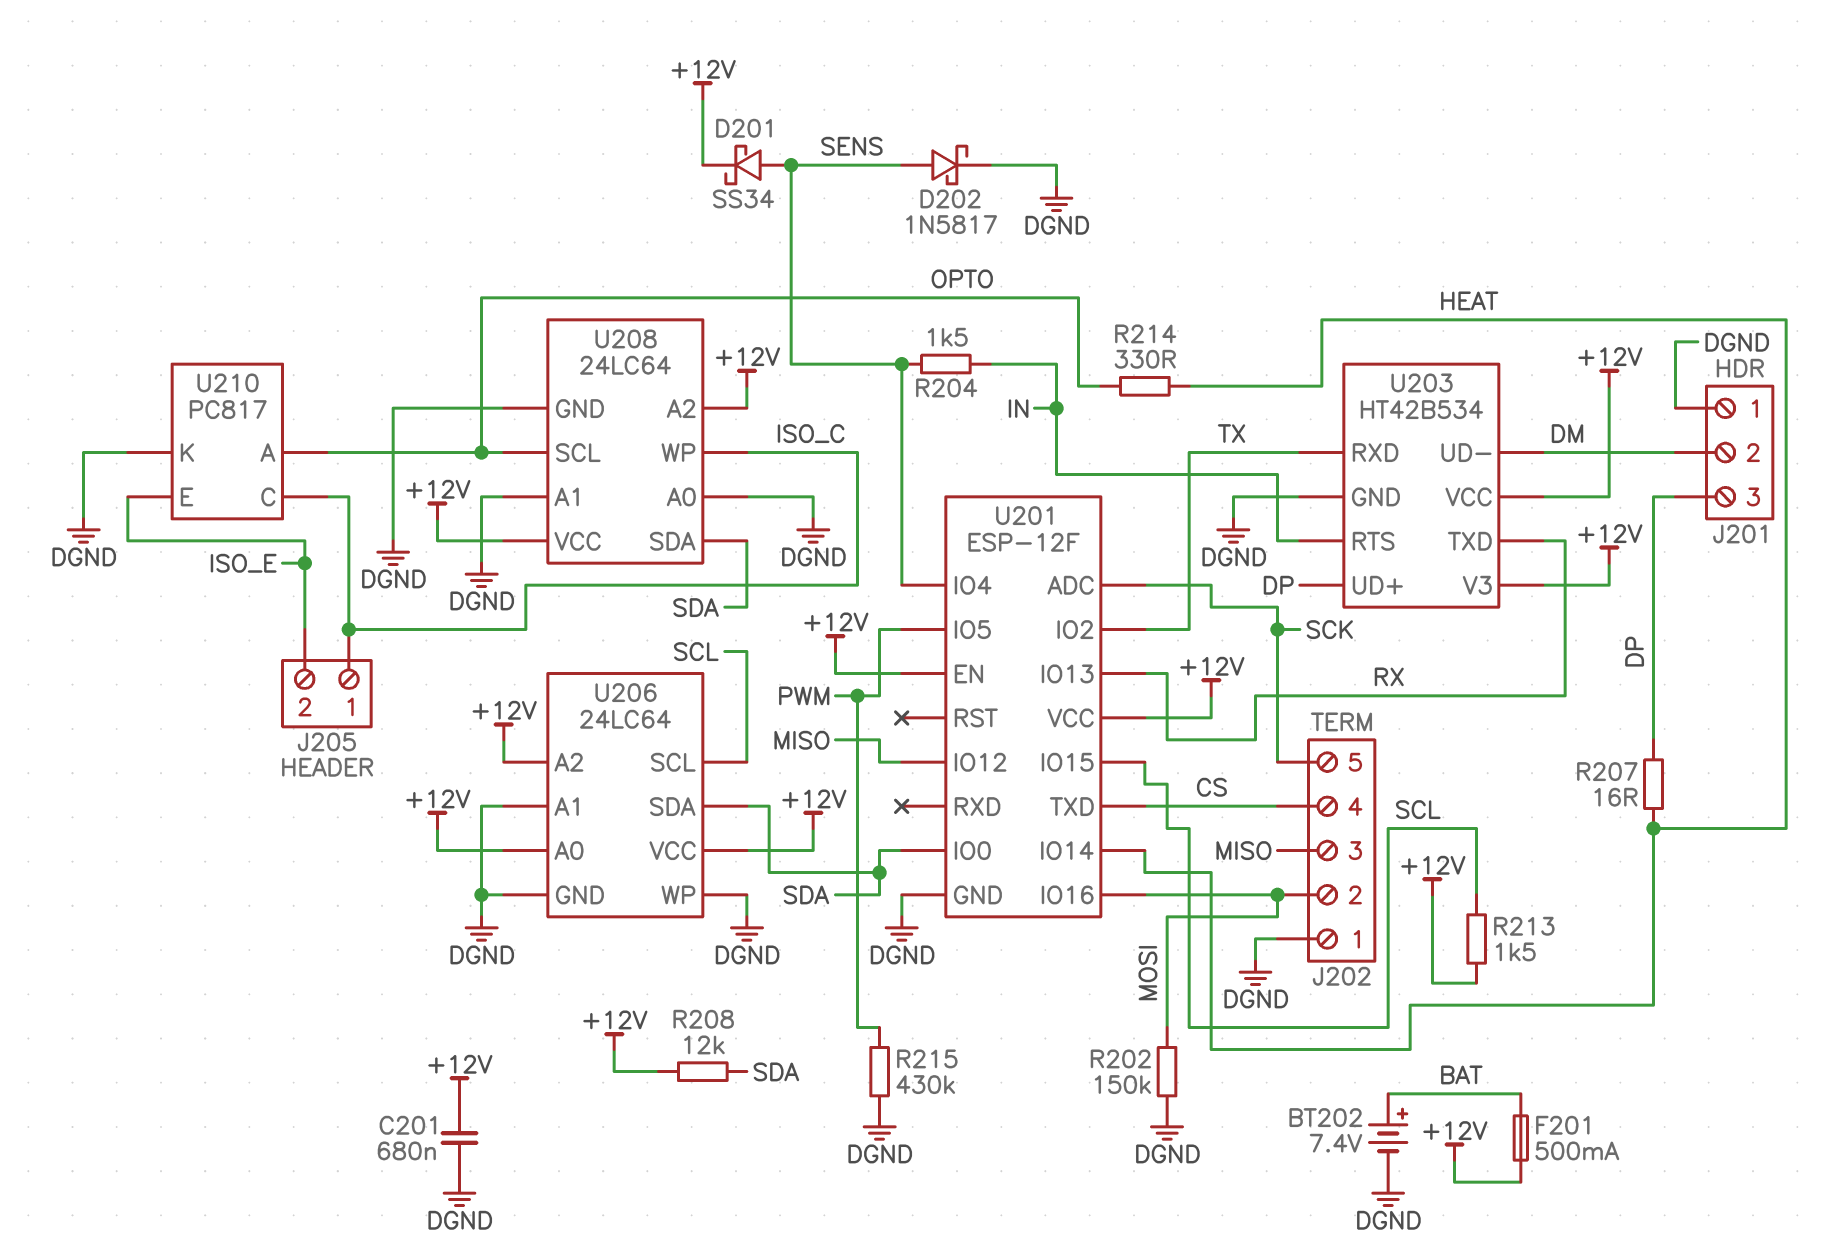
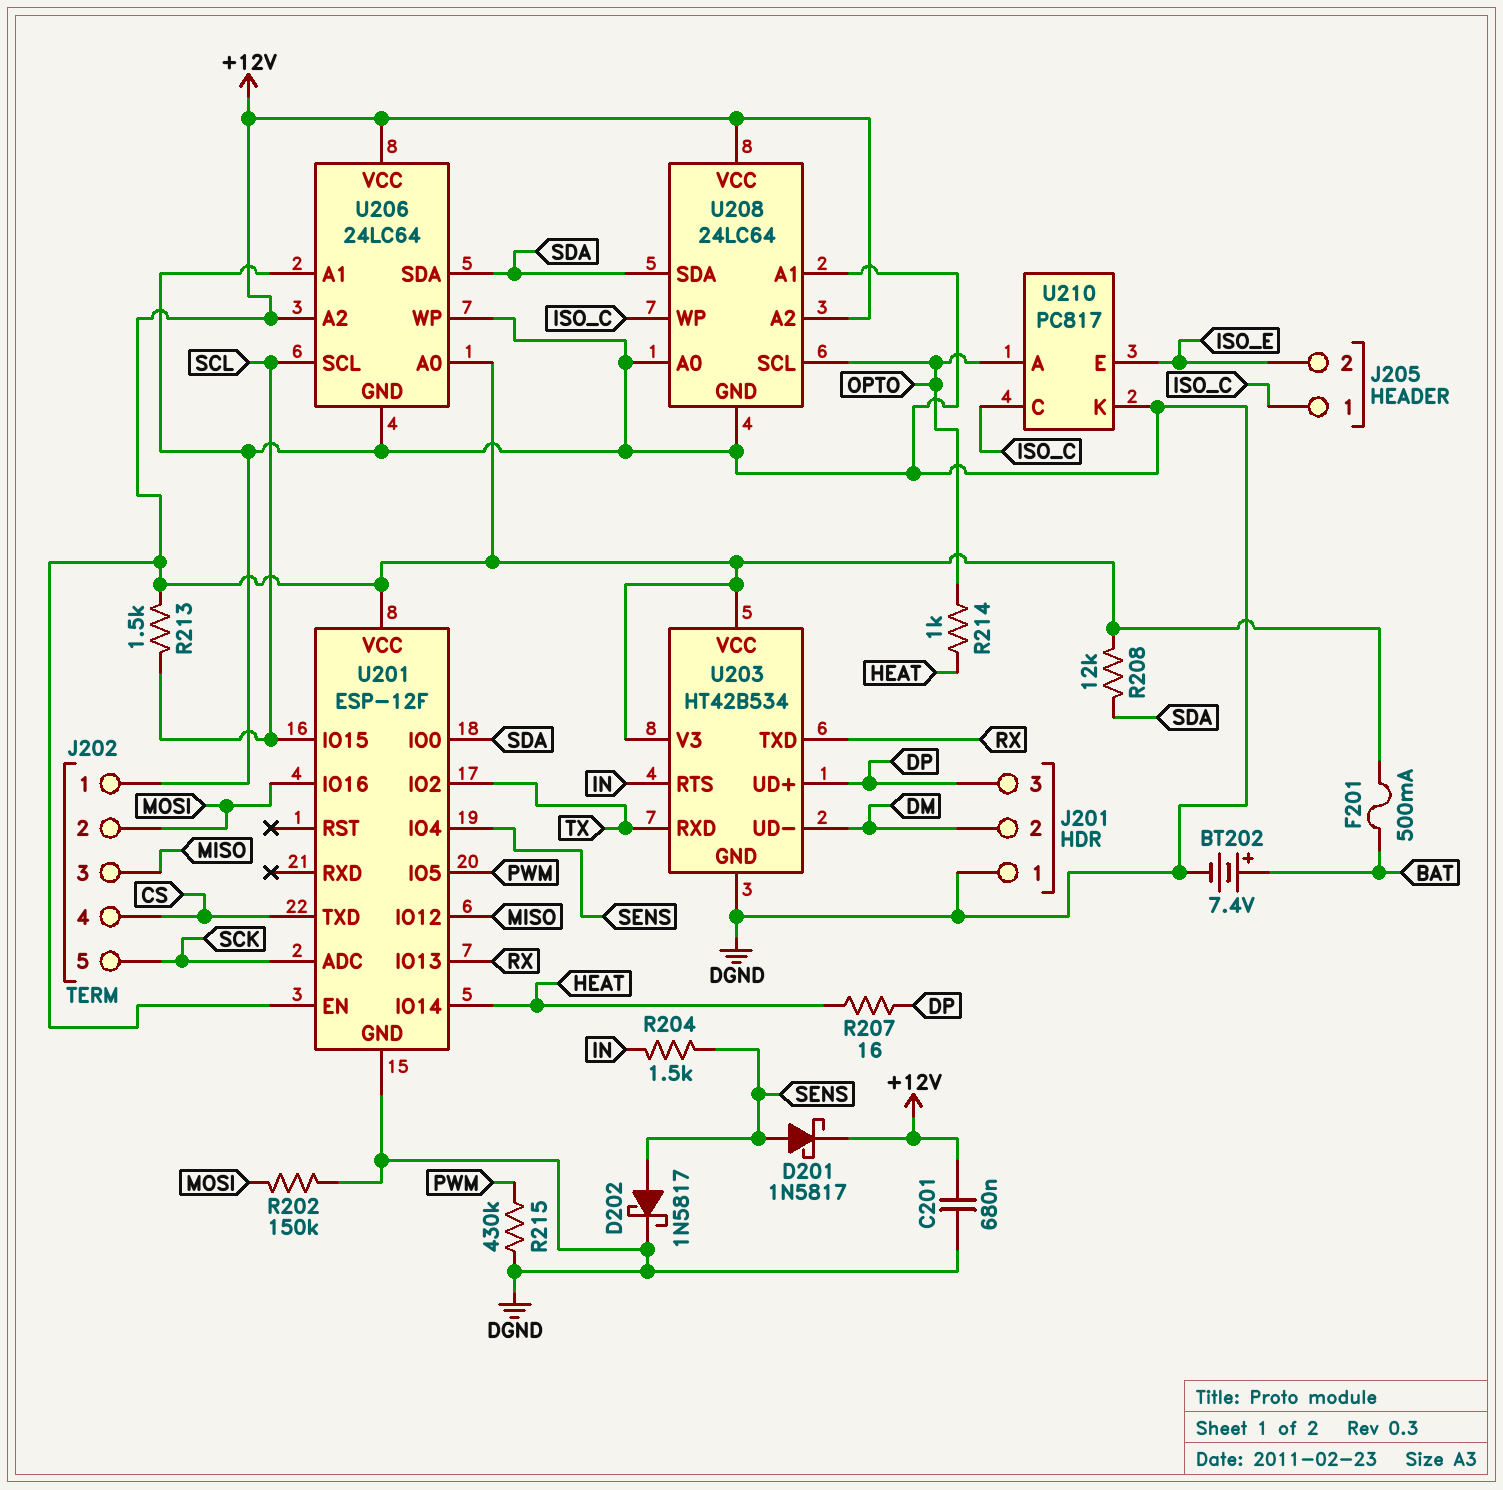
D201: schottky SS34 (A SENS, K +12V) -> schottky 1N5817 (A SENS, K +12V)
R214: 330 (HEAT, OPTO) -> 1k (HEAT, OPTO)

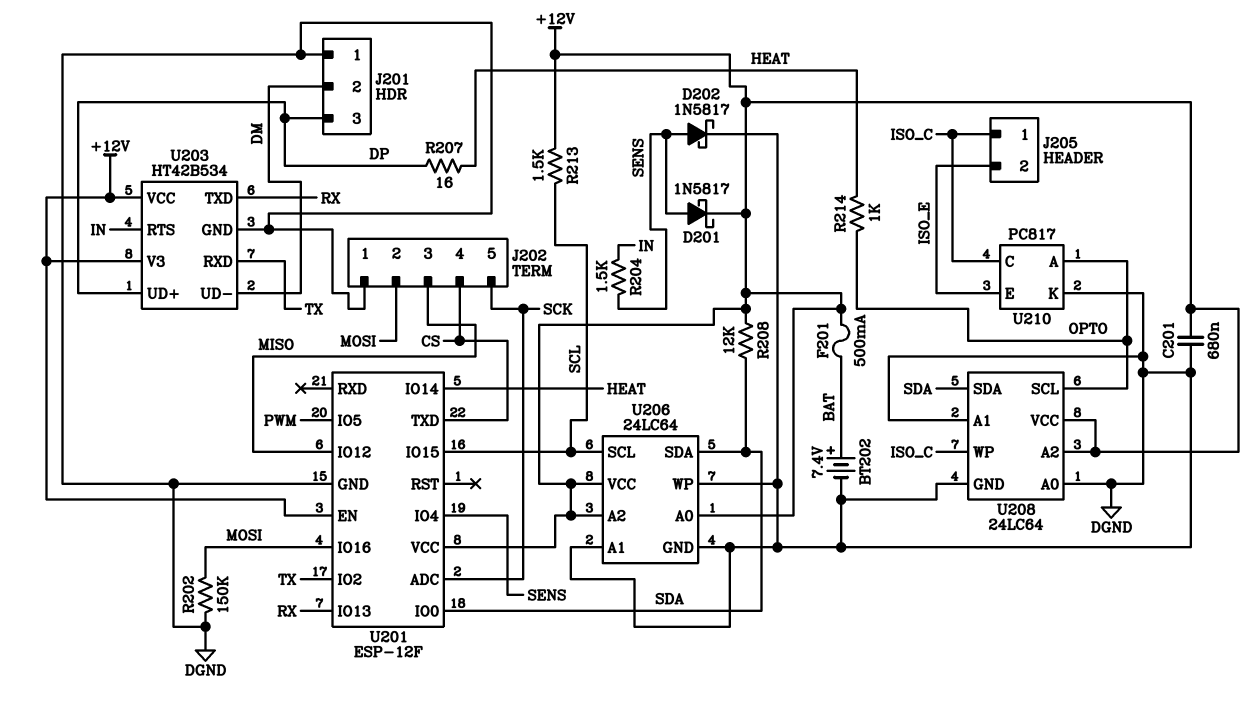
R215: 430k (DGND, PWM) -> none

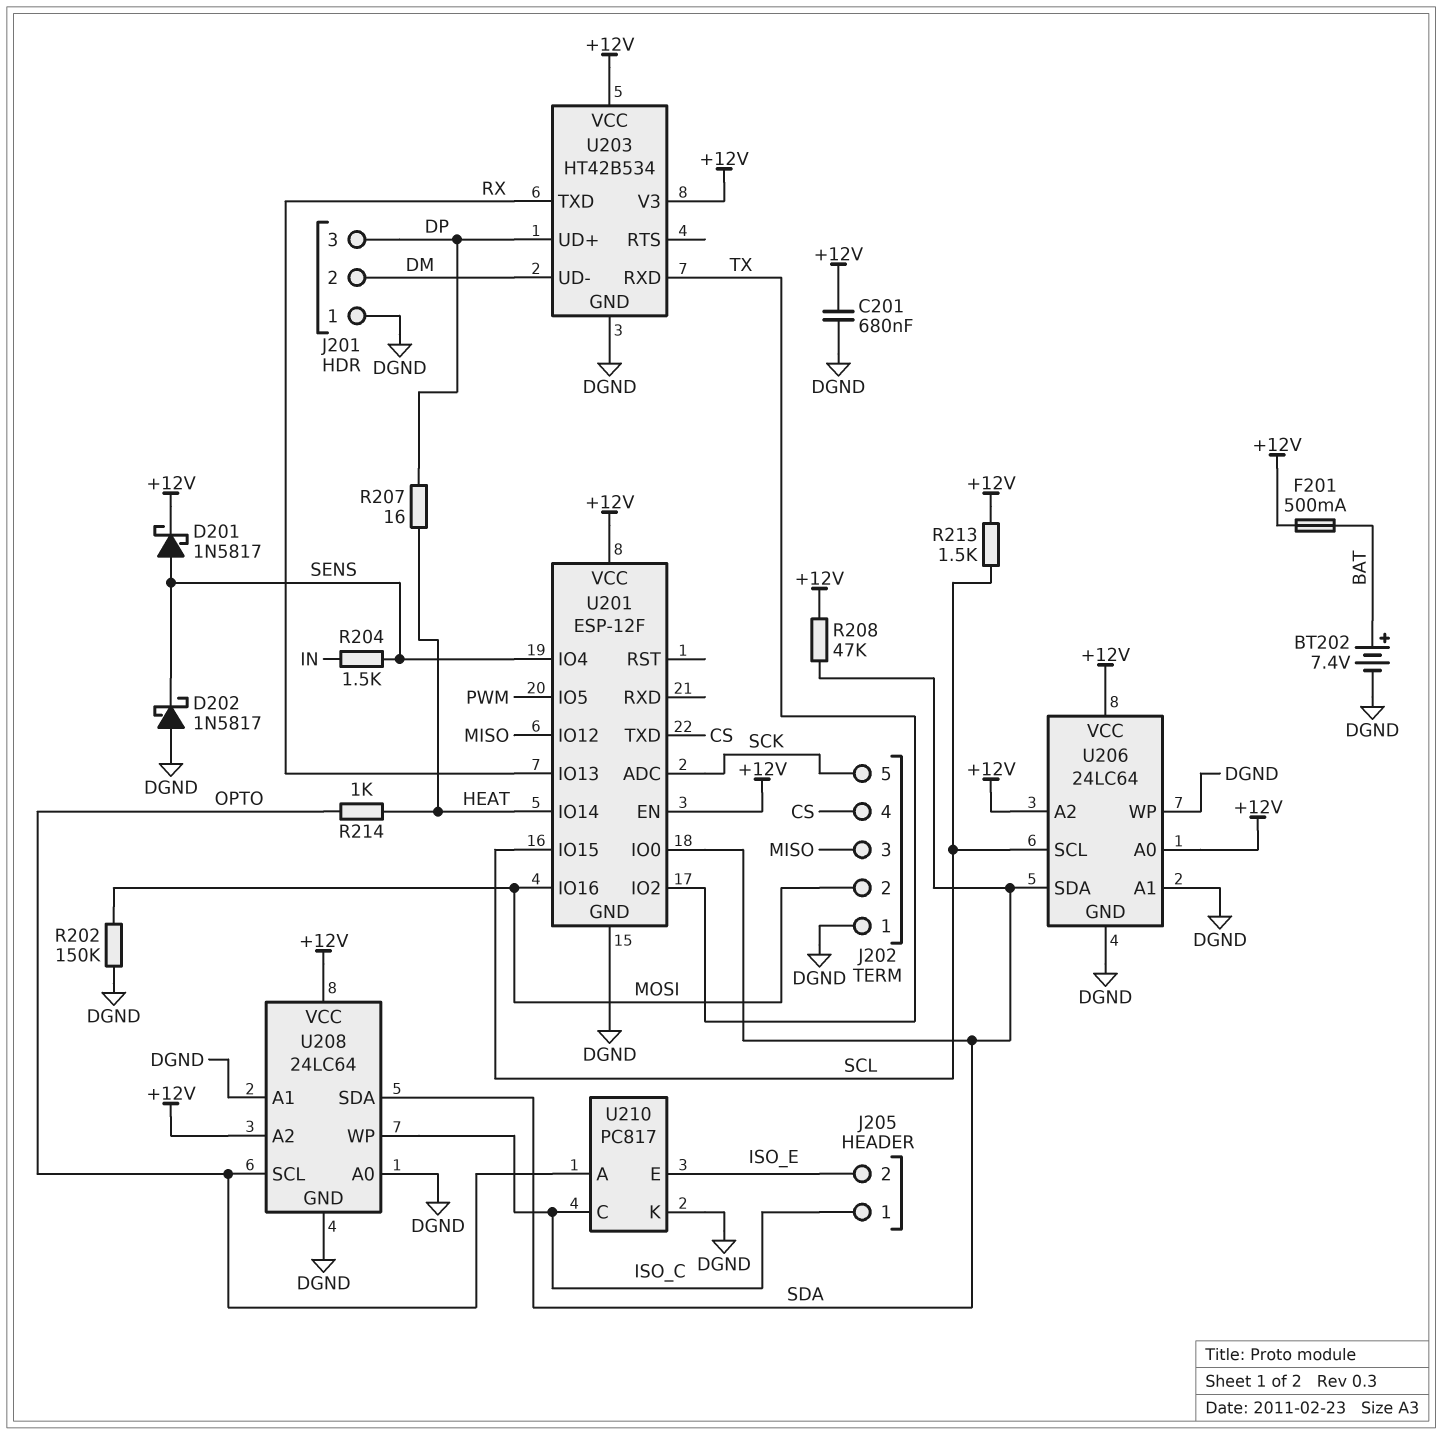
D202: schottky 1N5817 (A SENS, K DGND) -> schottky 1N5817 (A DGND, K SENS)
R208: 12k (+12V, SDA) -> 47k (+12V, SDA)
U203 pin RTS: IN -> none

